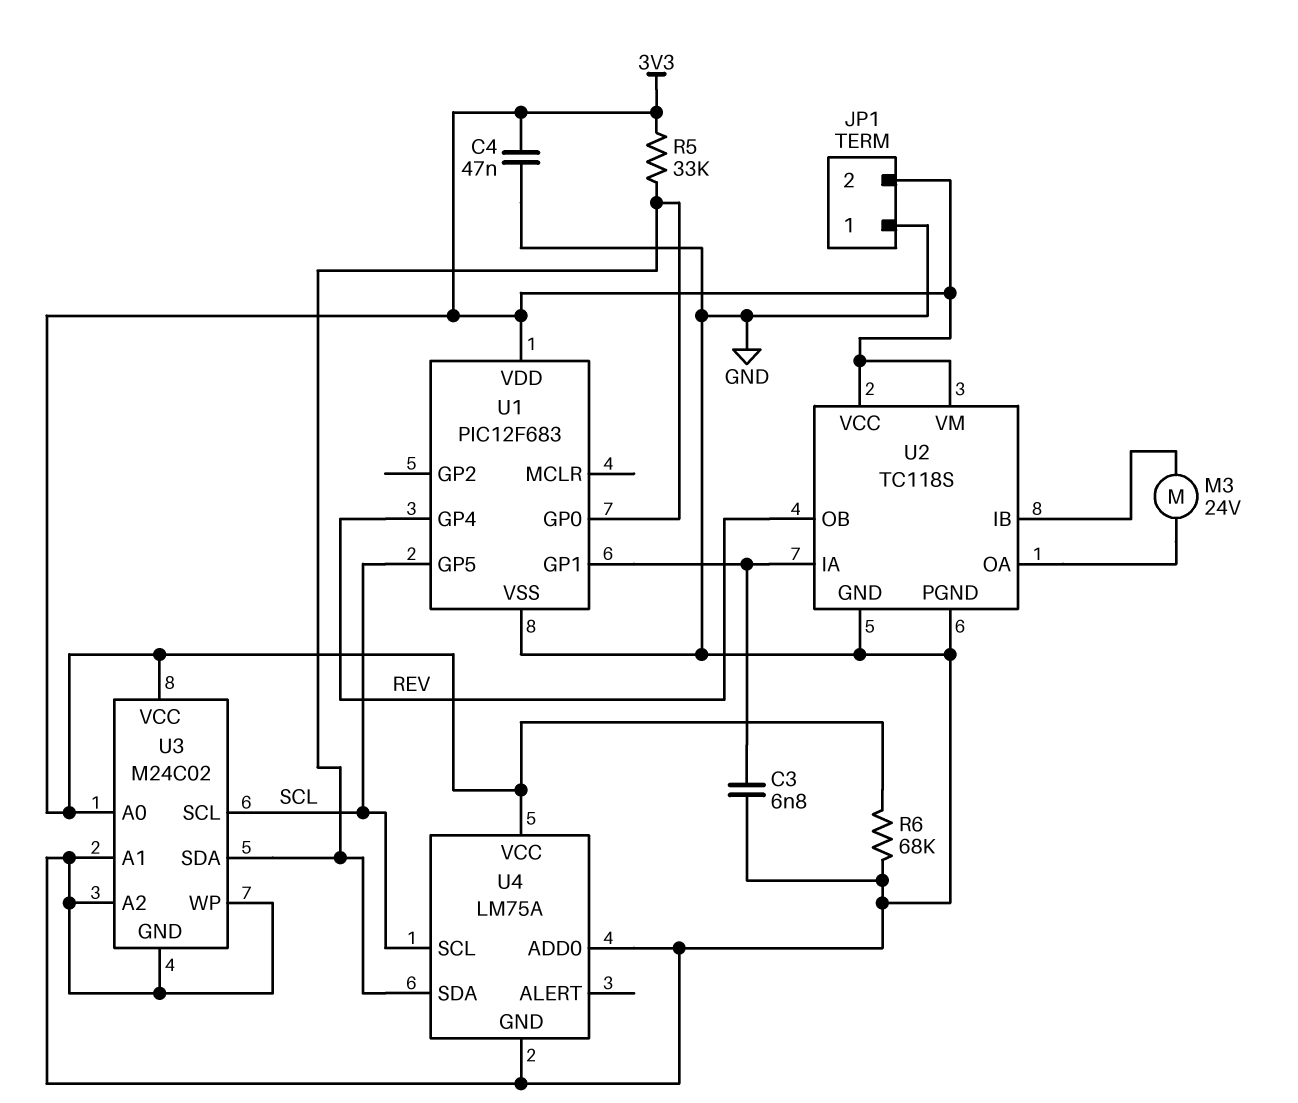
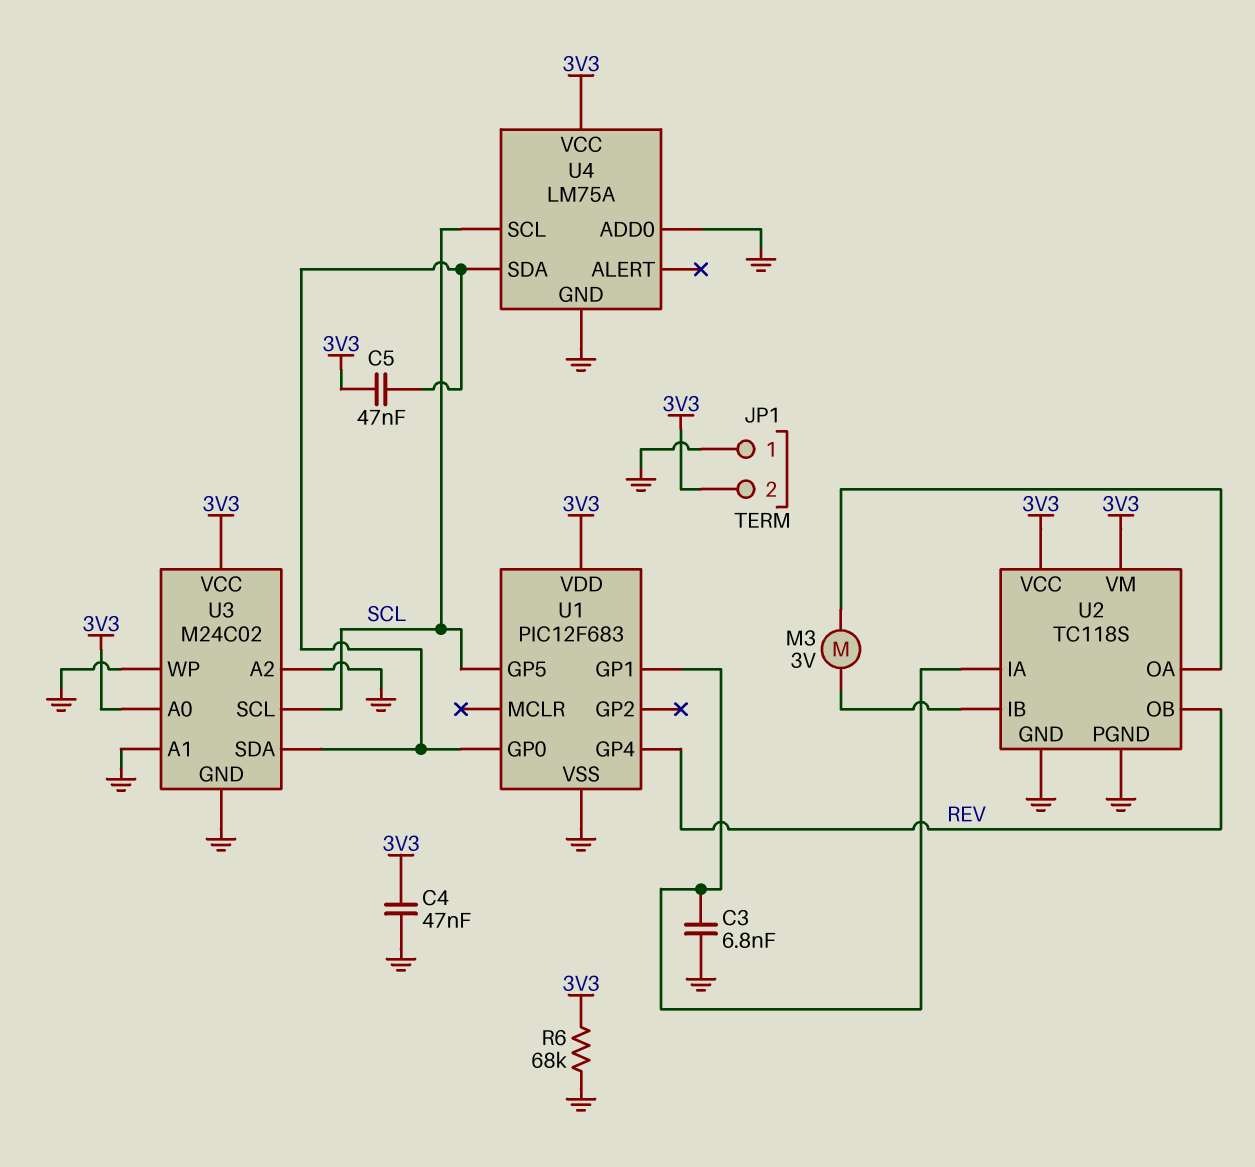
C5: none -> 47nF (3V3, U1/GP0)
M3: motor 24V (U2/IB, U2/OA) -> motor 3V (U2/IB, U2/OA)
R5: 33k (3V3, U1/GP0) -> none

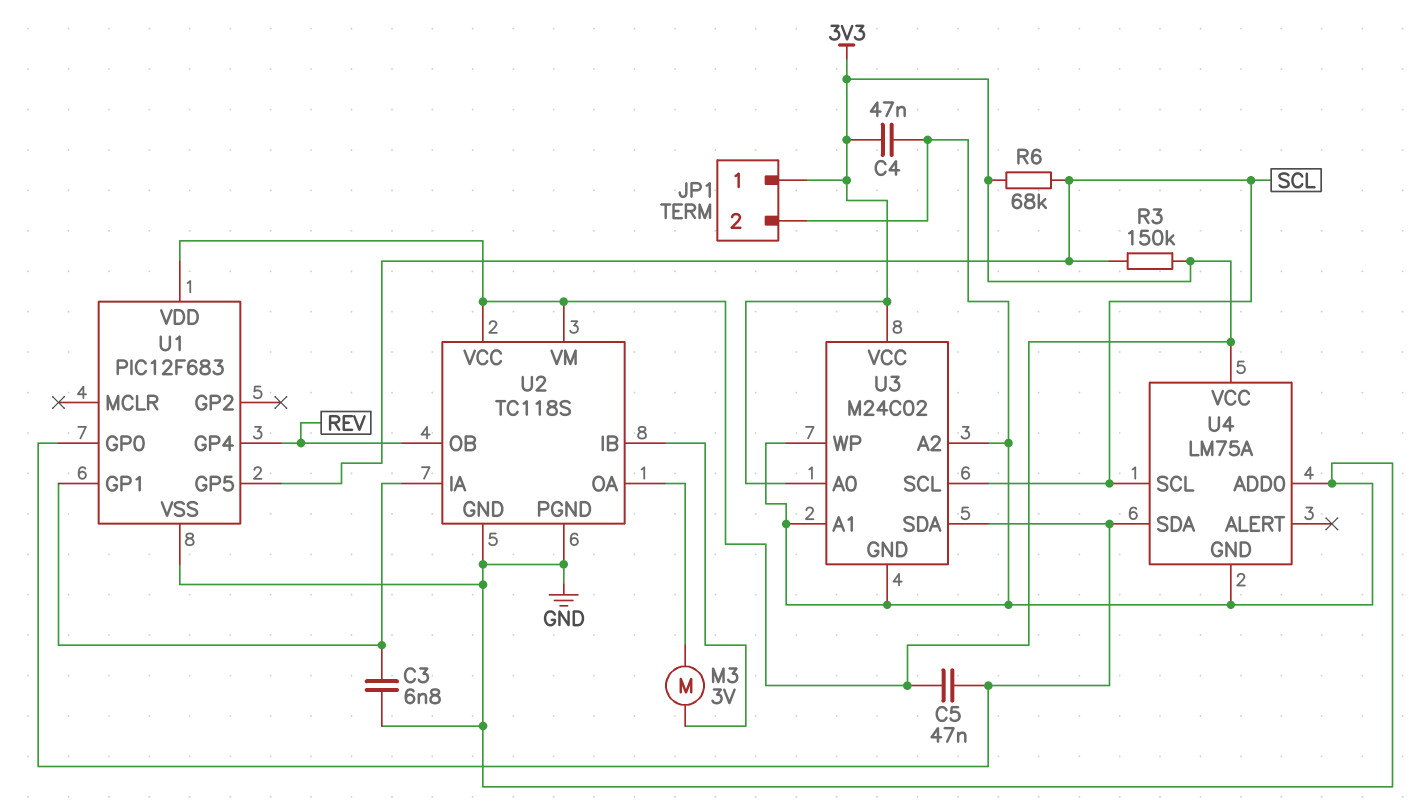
JP1 pin 1: GND -> 3V3
JP1 pin 2: 3V3 -> GND
R3: none -> 150k (3V3, SCL)
R6: 68k (3V3, GND) -> 68k (3V3, SCL)

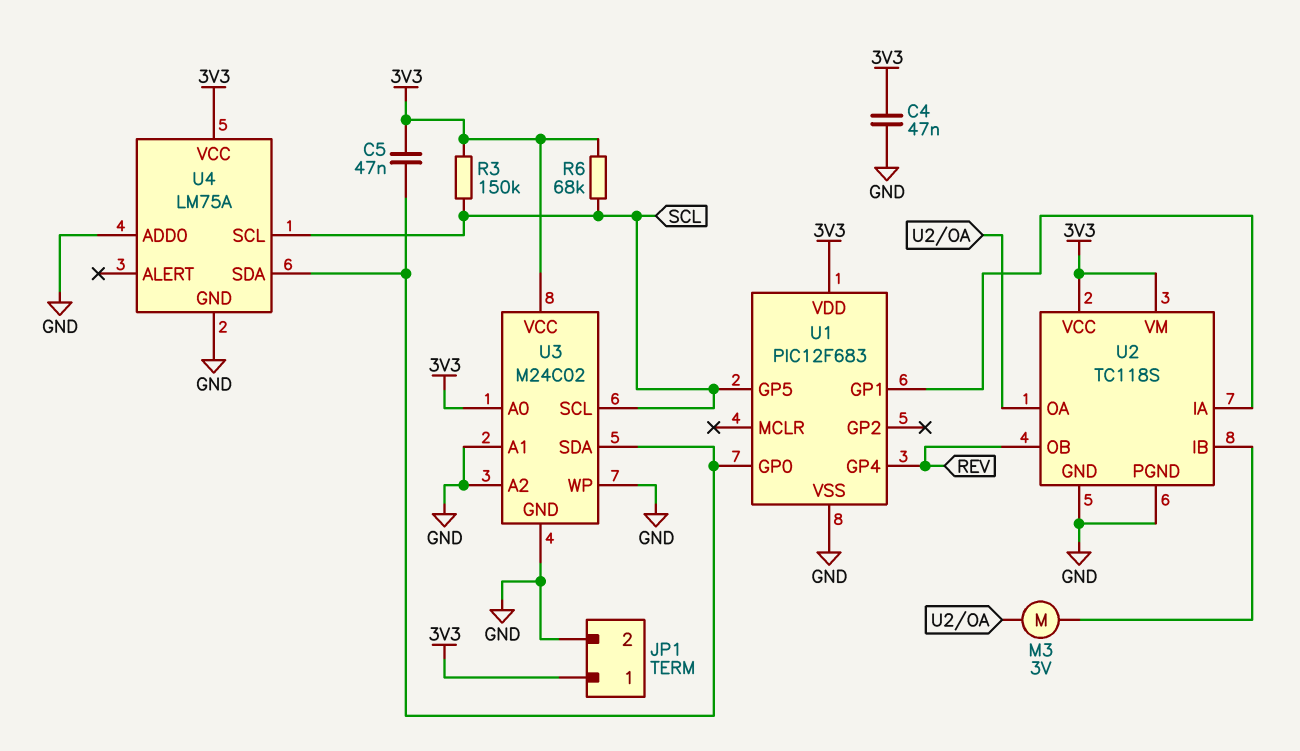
C3: 6.8nF (GND, U1/GP1) -> none

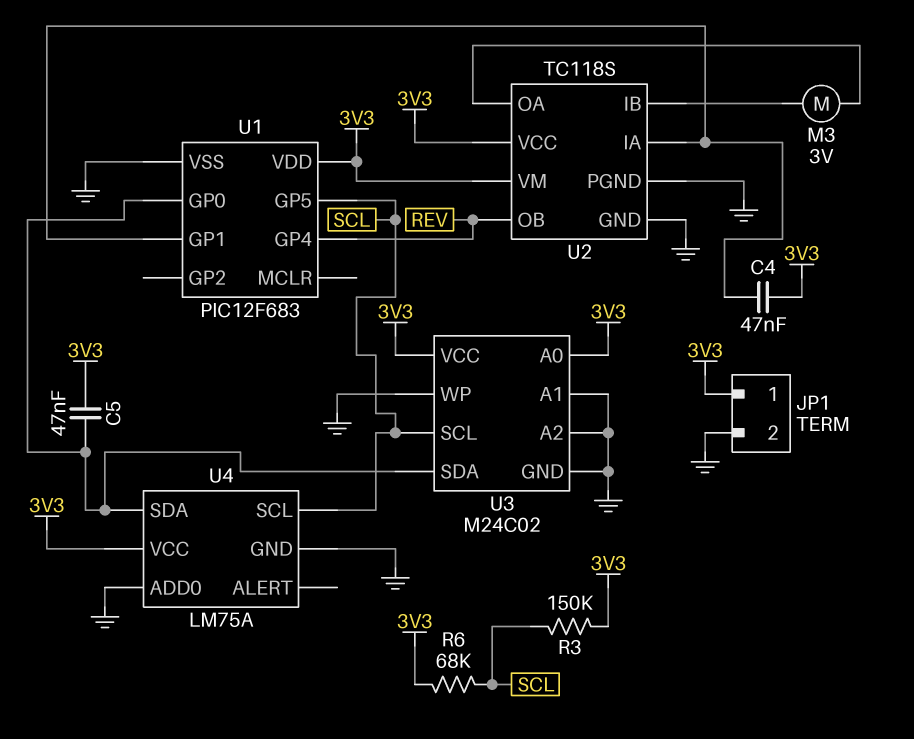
C4: 47nF (3V3, GND) -> 47nF (3V3, U1/GP1)

